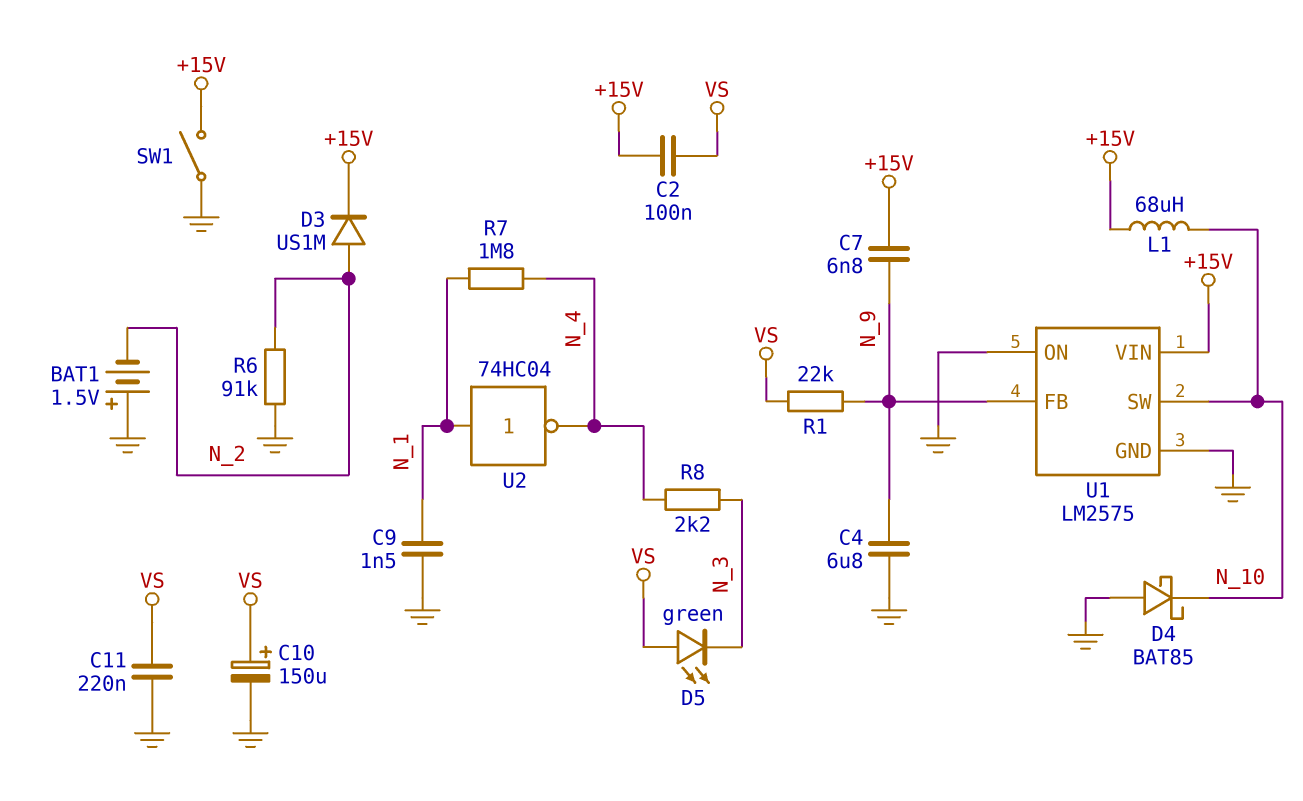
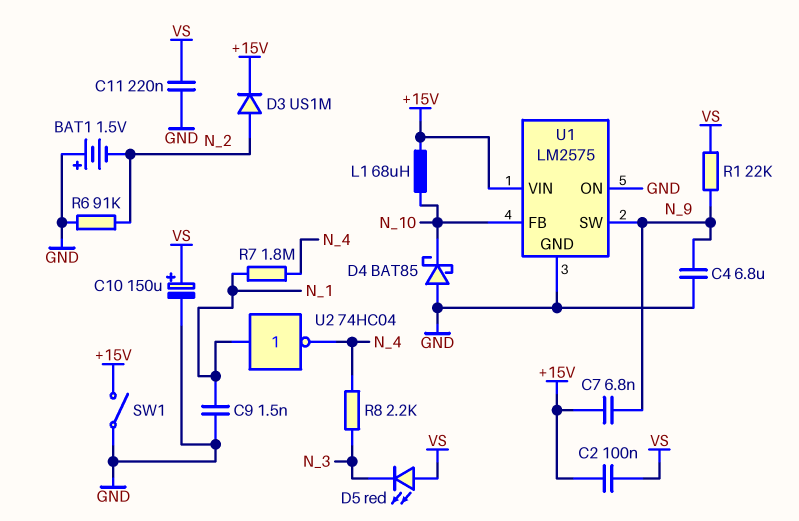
D5: LED green (A VS, K N_3) -> LED red (A VS, K N_3)
U1 pin FB: N_9 -> N_10
U1 pin SW: N_10 -> N_9

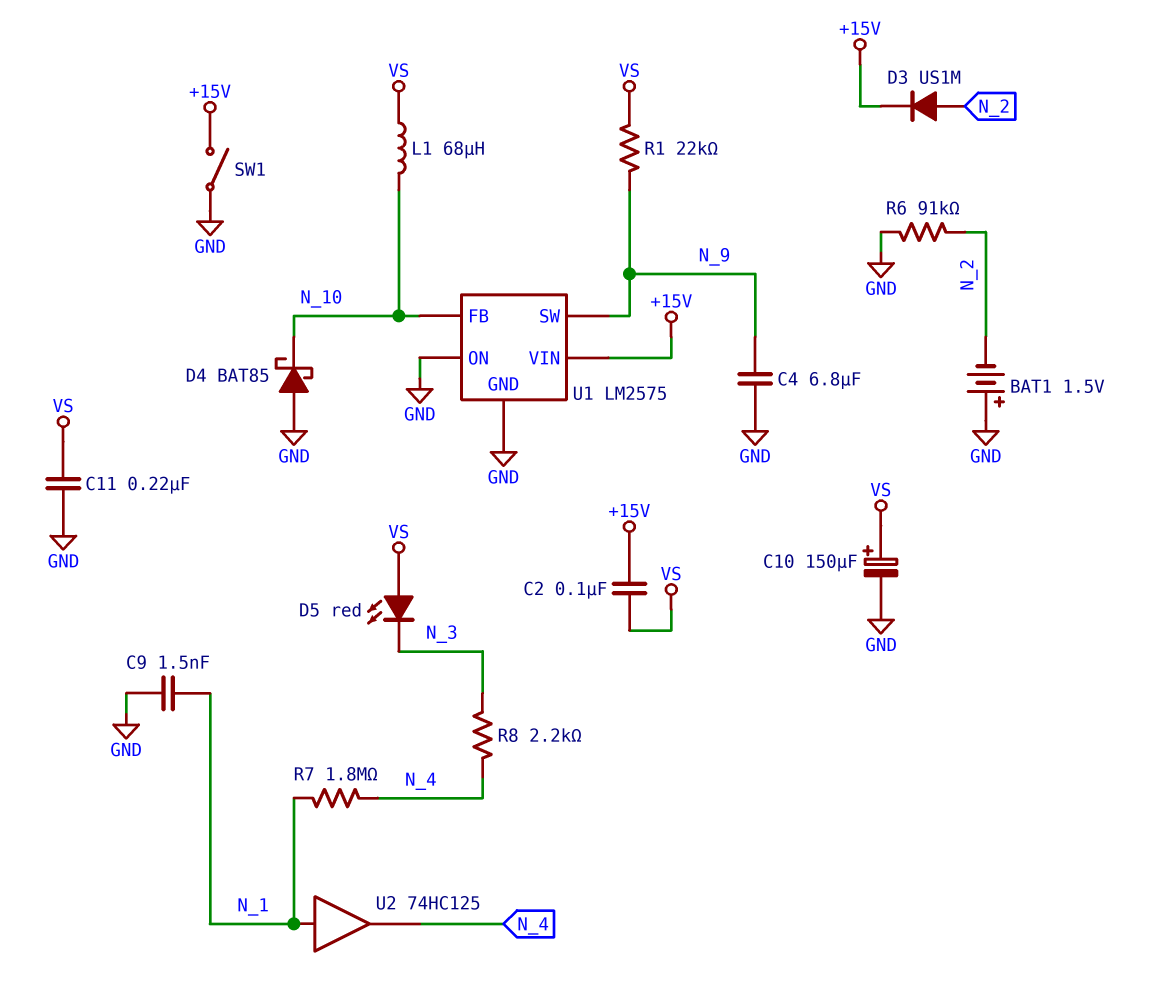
C7: 6.8nF (+15V, N_9) -> none
L1: 68uH (+15V, N_10) -> 68uH (N_10, VS)
U2: NOT 74HC04 (in N_1, out N_4) -> buffer 74HC125 (in N_1, out N_4)

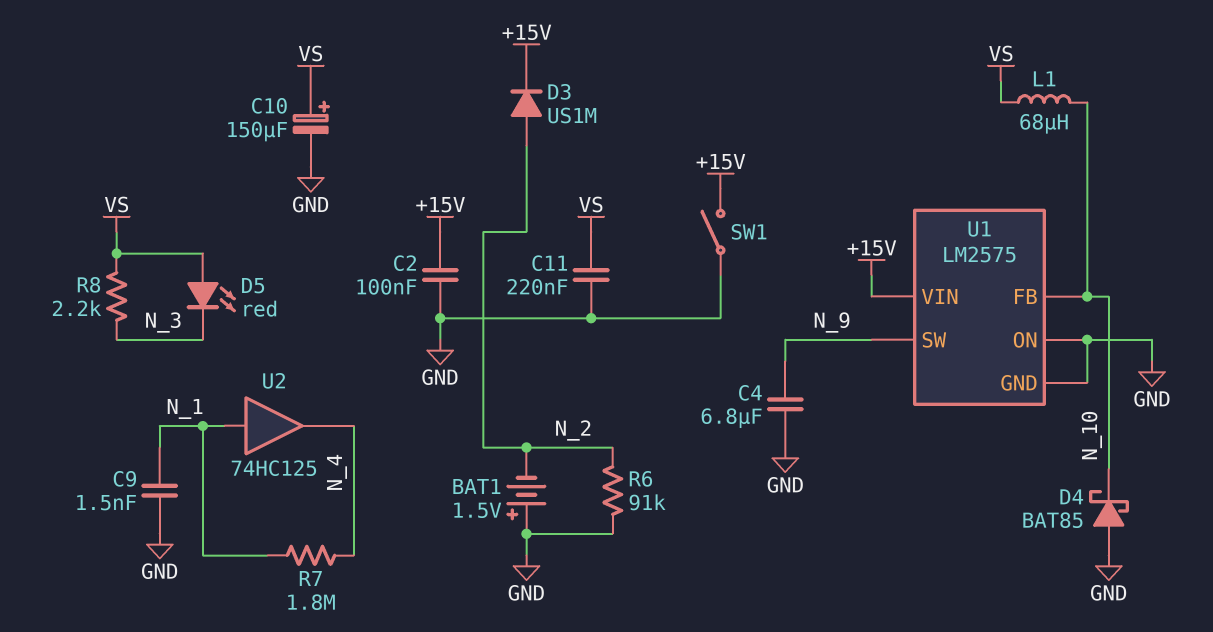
C2: 100nF (+15V, VS) -> 100nF (+15V, GND)
R1: 22k (N_9, VS) -> none
R8: 2.2k (N_3, N_4) -> 2.2k (N_3, VS)

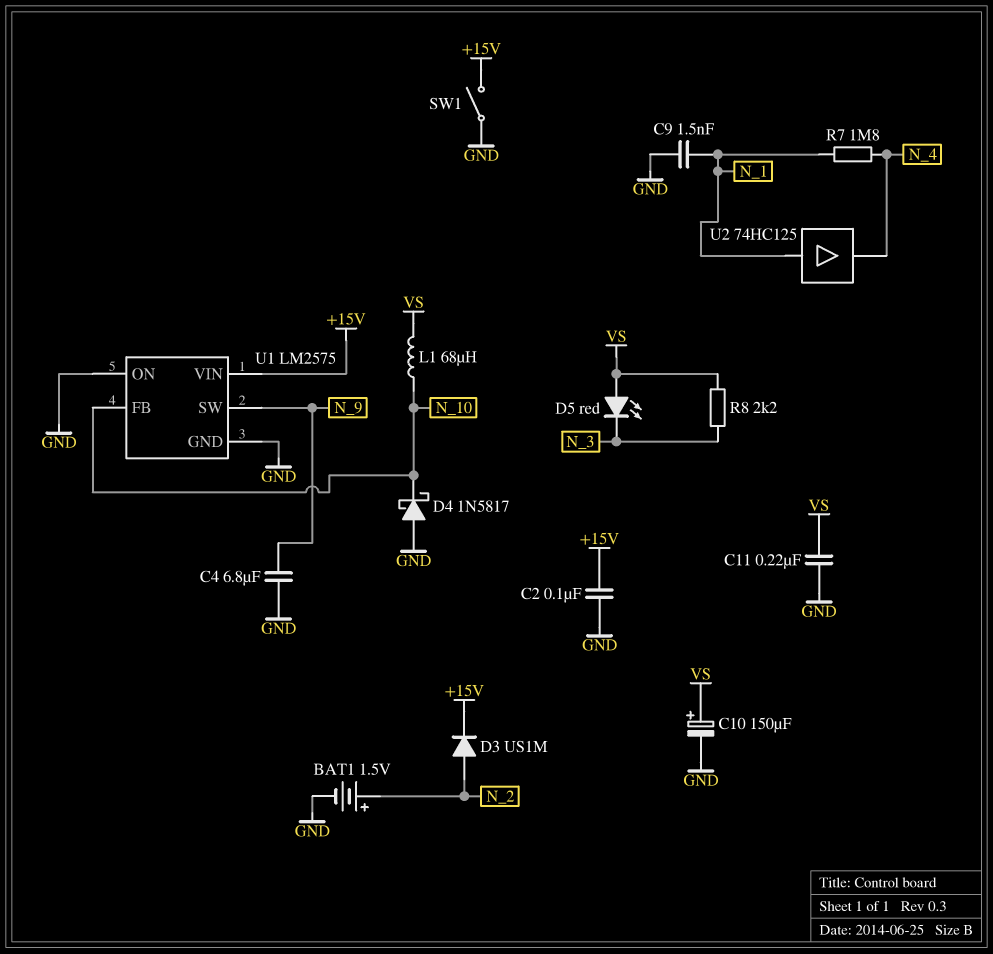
BAT1: 1.5V (plus GND, minus N_2) -> 1.5V (plus N_2, minus GND)
D4: schottky BAT85 (A GND, K N_10) -> schottky 1N5817 (A GND, K N_10)
R6: 91k (GND, N_2) -> none

